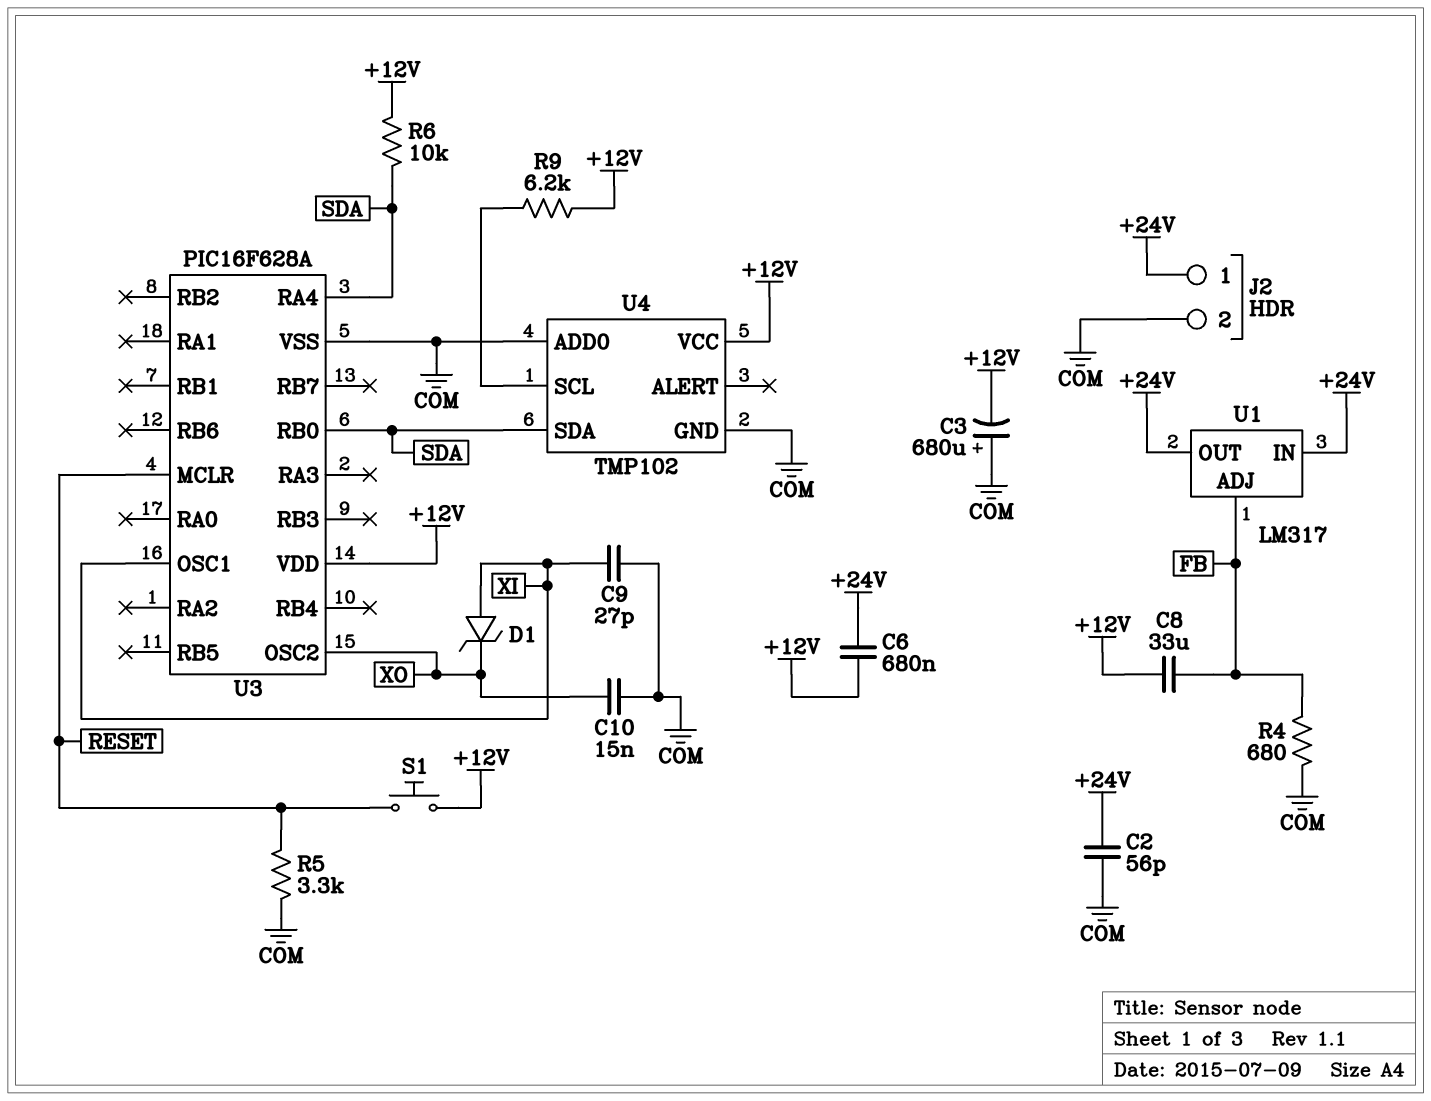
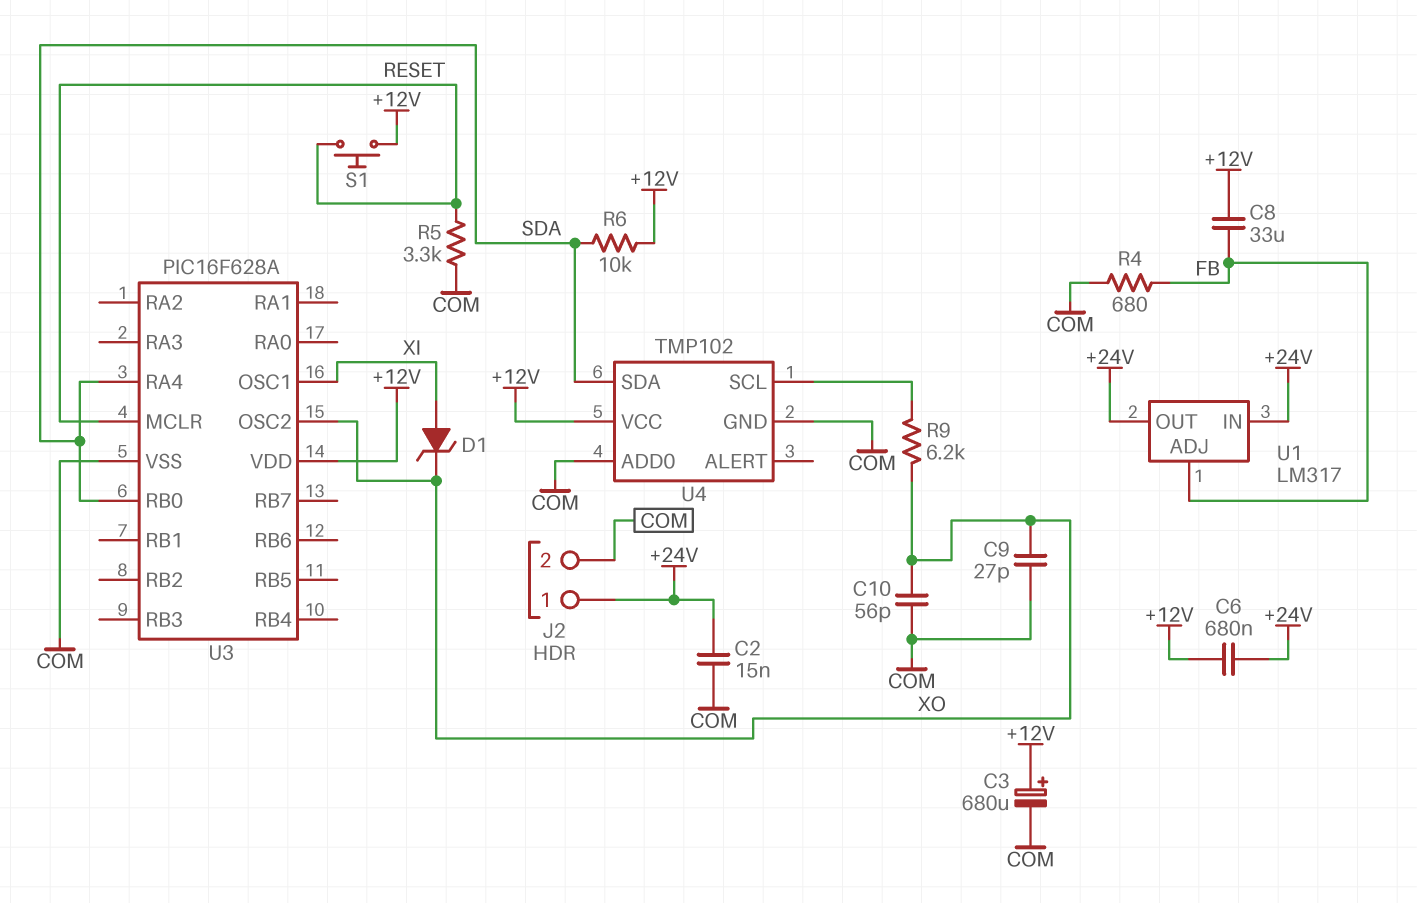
C2: 56pF (+24V, COM) -> 15nF (+24V, COM)
C3: 680uF (plus COM, minus +12V) -> 680uF (plus +12V, minus COM)
C9: 27pF (COM, XI) -> 27pF (COM, XO)
C10: 15nF (COM, XO) -> 56pF (COM, XO)
R9: 6.2k (+12V, U4/SCL) -> 6.2k (U4/SCL, XO)

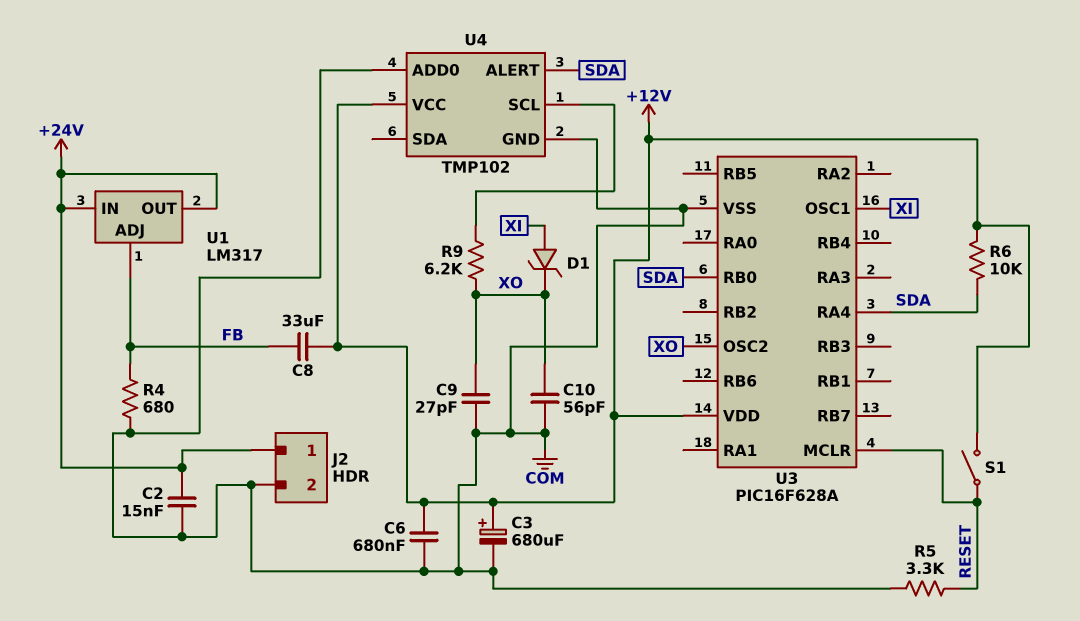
C6: 680nF (+12V, +24V) -> 680nF (+12V, COM)
S1: button (+12V, RESET) -> switch (+12V, RESET)
U4 pin ALERT: none -> SDA
U4 pin SDA: SDA -> none

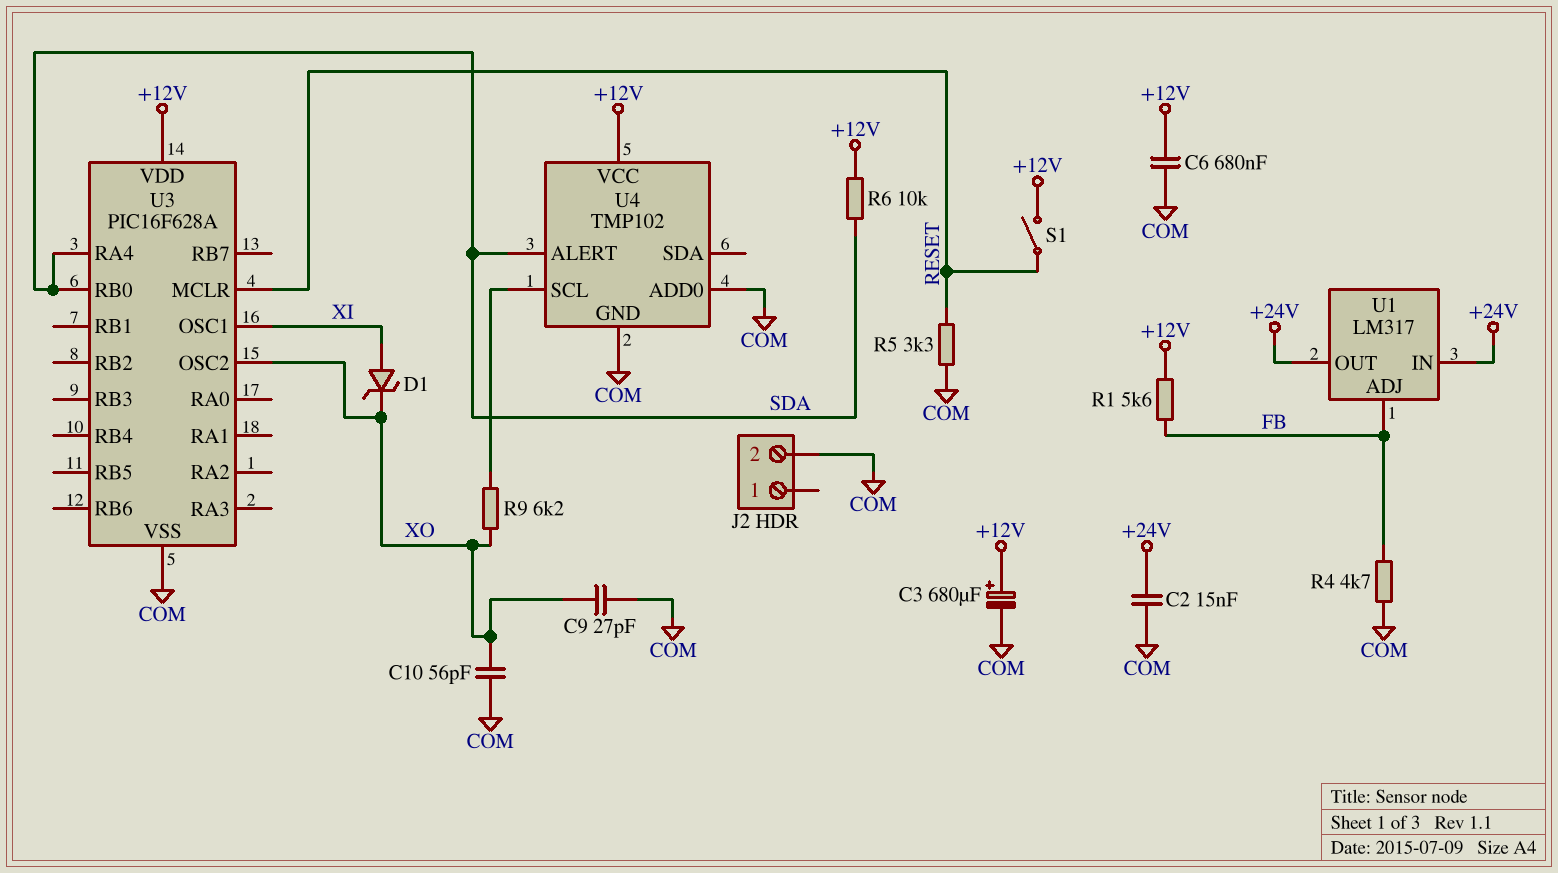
C8: 33uF (+12V, FB) -> none
J2 pin 1: +24V -> none
R1: none -> 5.6k (+12V, FB)
R4: 680 (COM, FB) -> 4.7k (COM, FB)

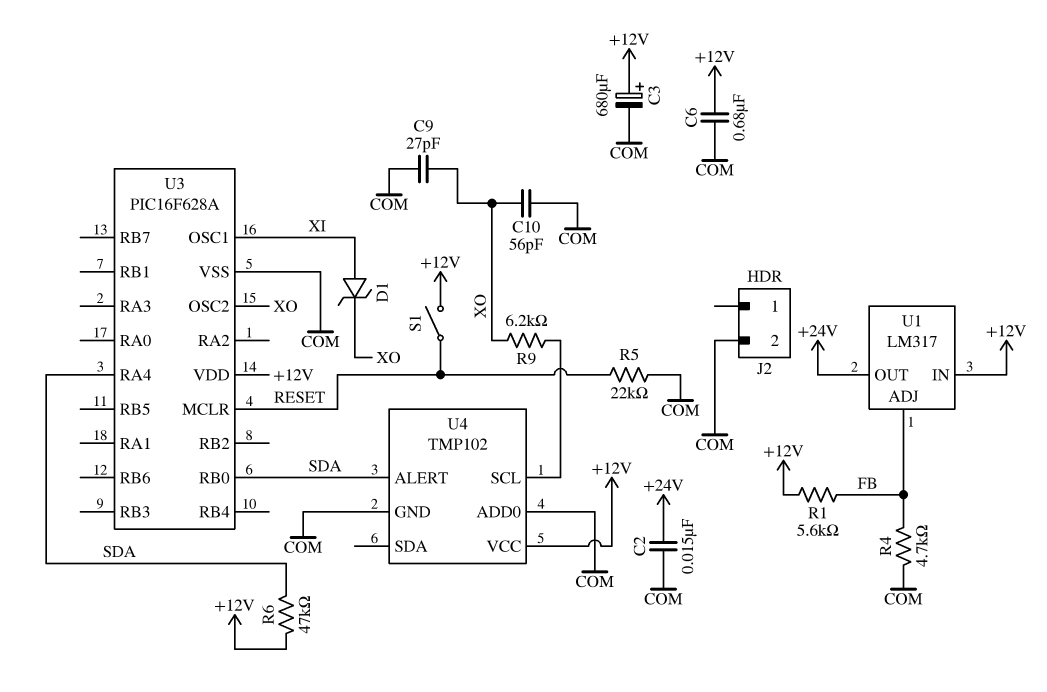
R5: 3.3k (COM, RESET) -> 22k (COM, RESET)
R6: 10k (+12V, SDA) -> 47k (+12V, SDA)
U1 pin IN: +24V -> +12V

